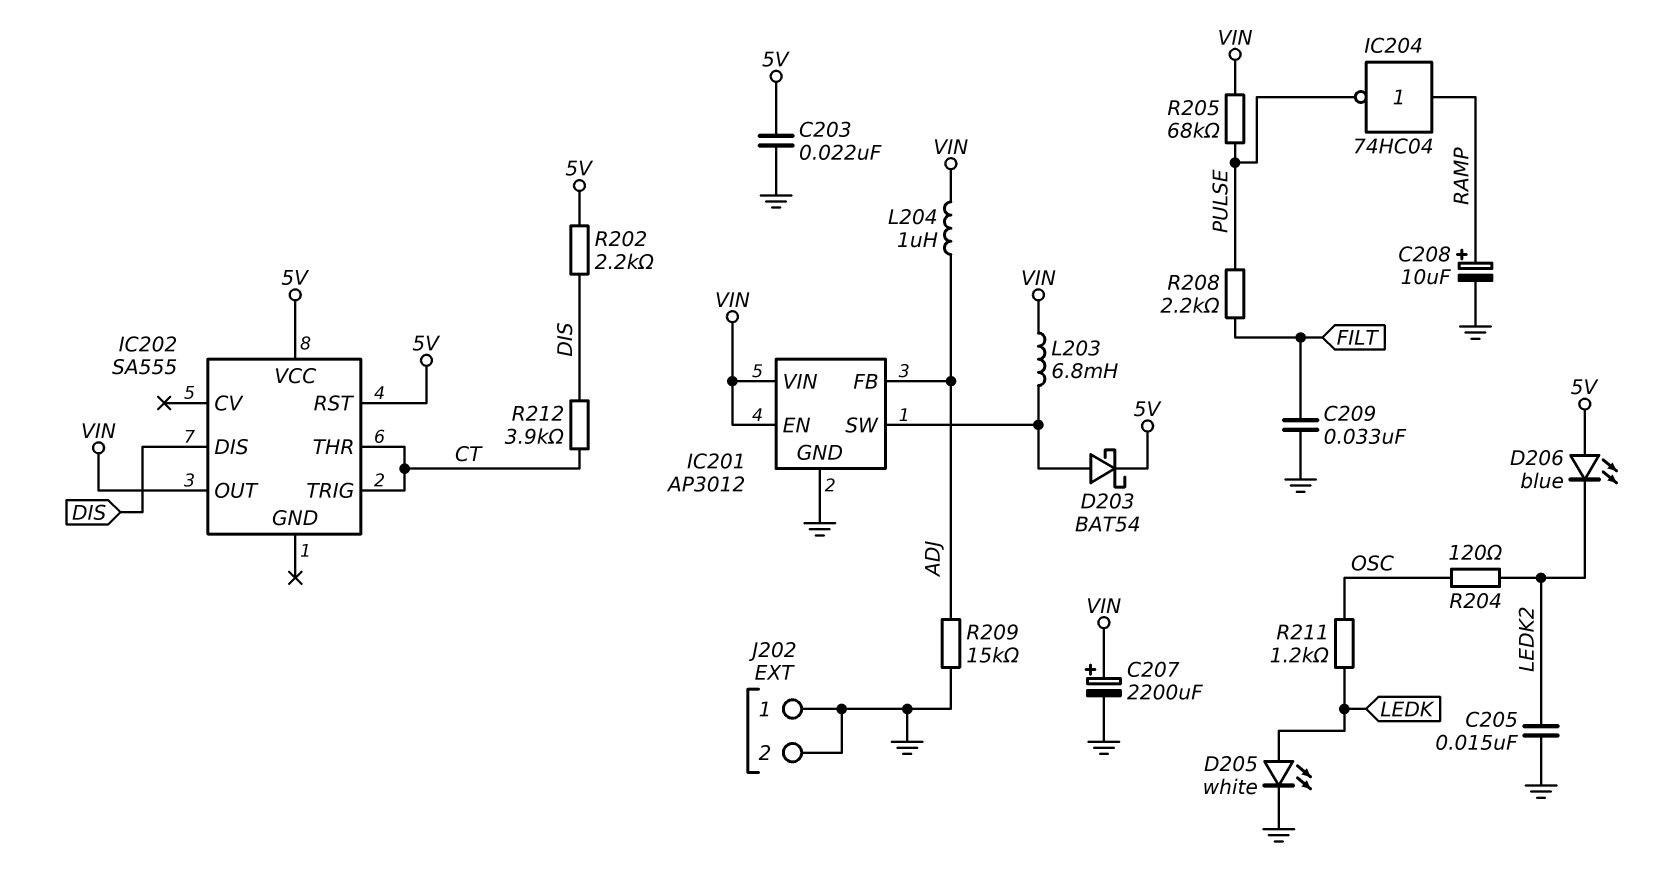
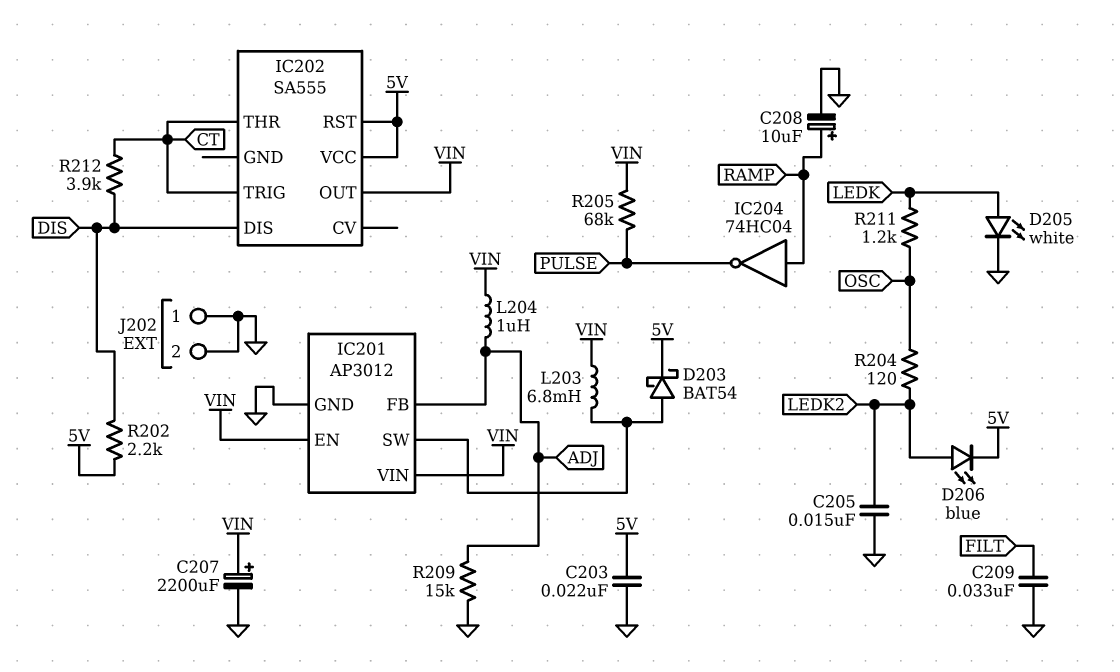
D206: LED blue (A 5V, K LEDK2) -> LED blue (A LEDK2, K 5V)
R208: 2.2k (FILT, PULSE) -> none

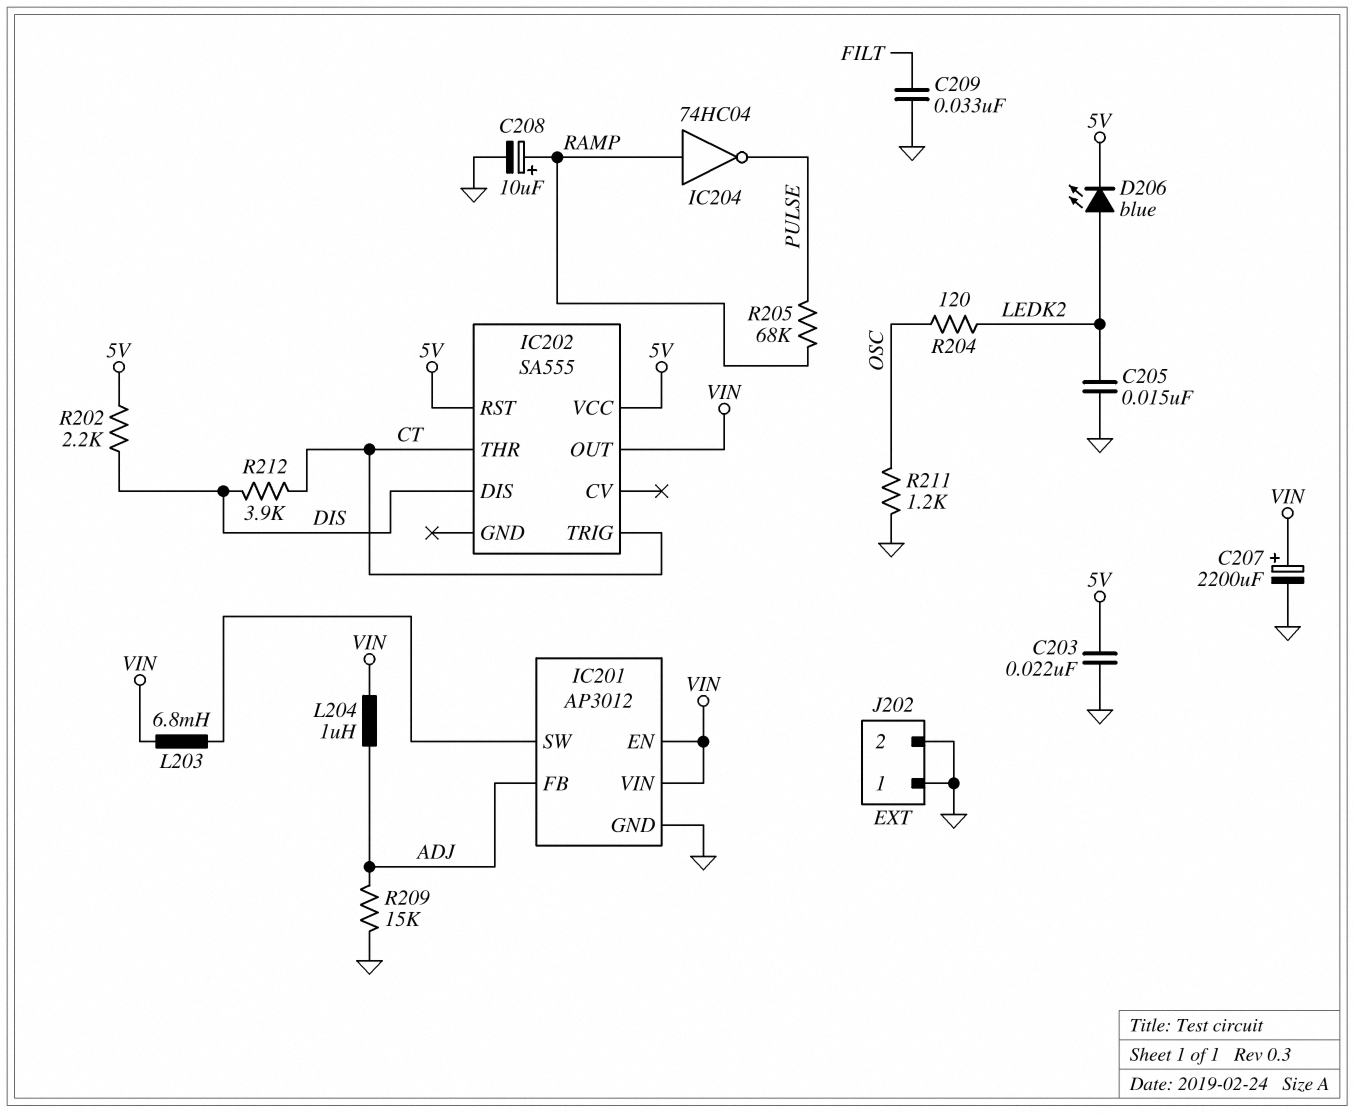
D203: schottky BAT54 (A IC201/SW, K 5V) -> none
D205: LED white (A LEDK, K GND) -> none
R205: 68k (PULSE, VIN) -> 68k (PULSE, RAMP)
R211: 1.2k (LEDK, OSC) -> 1.2k (GND, OSC)

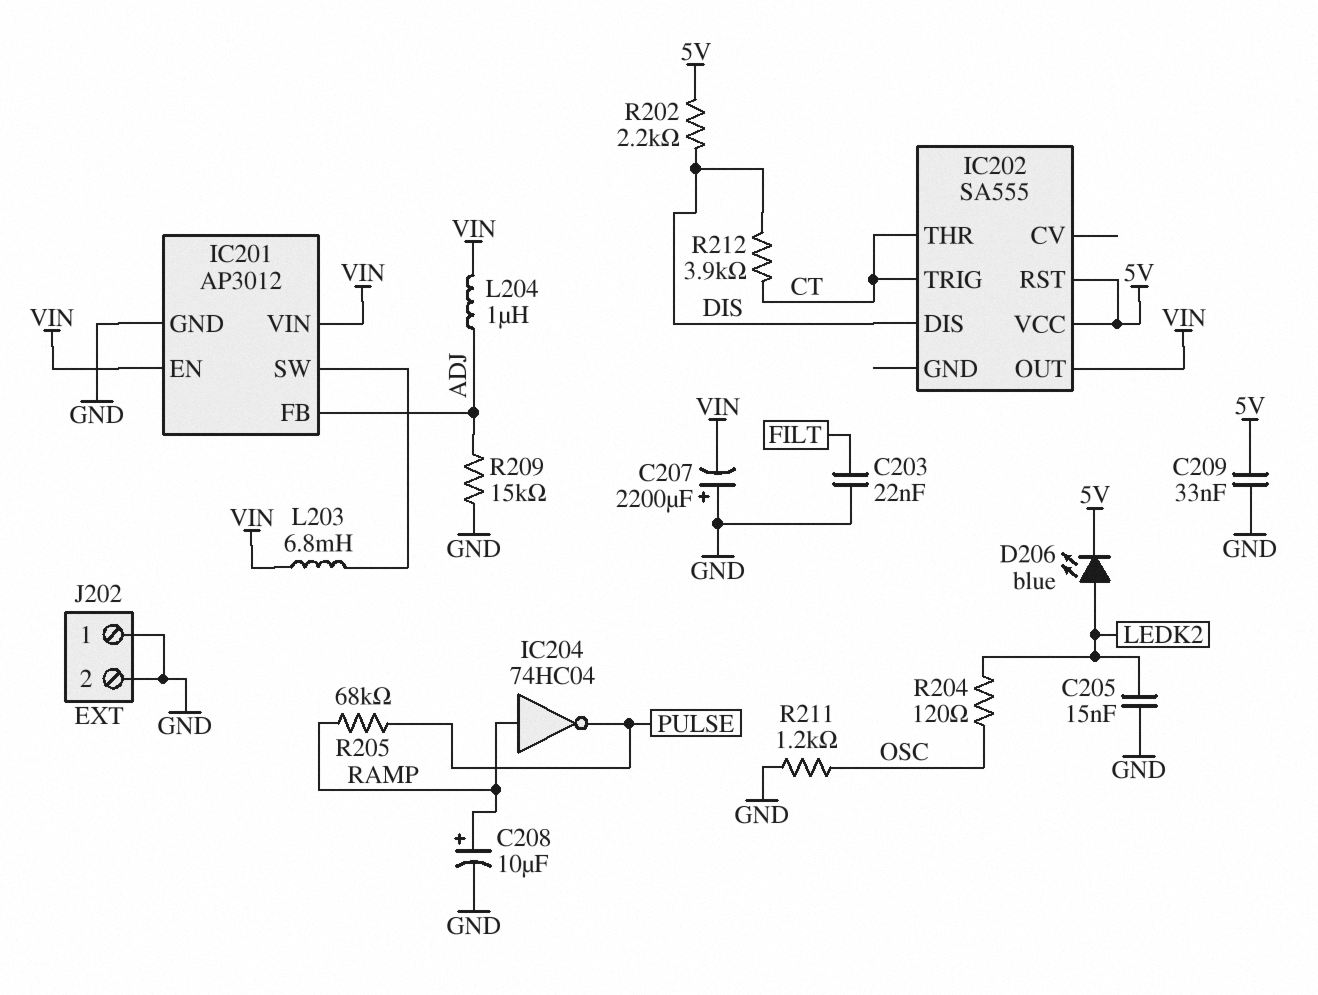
C203: 22nF (5V, GND) -> 22nF (FILT, GND)
C207: 2200uF (plus VIN, minus GND) -> 2200uF (plus GND, minus VIN)
C209: 33nF (FILT, GND) -> 33nF (5V, GND)

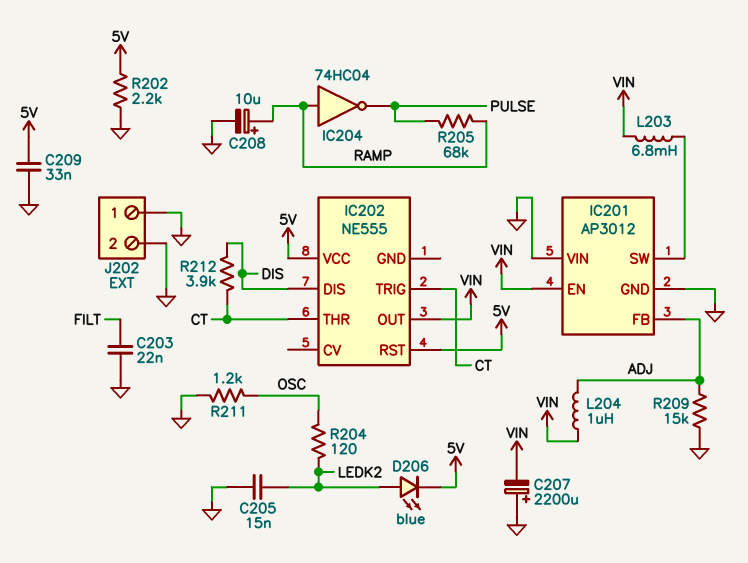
IC201 pin VIN: VIN -> GND
IC202: SA555 -> NE555
R202: 2.2k (5V, DIS) -> 2.2k (5V, GND)

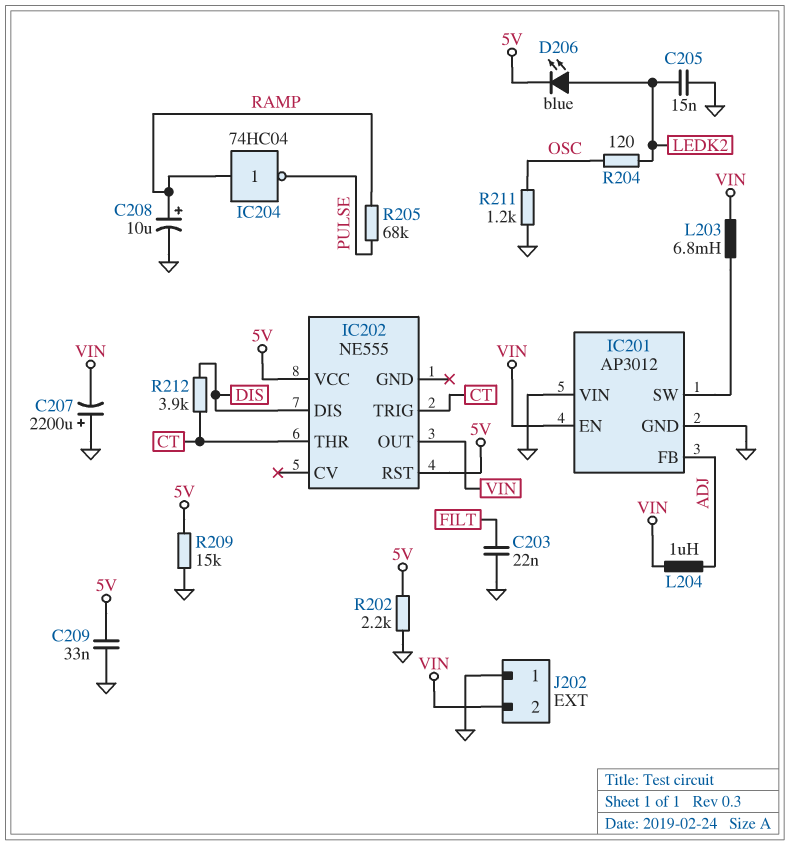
J202 pin 2: GND -> VIN
R209: 15k (ADJ, GND) -> 15k (5V, GND)

